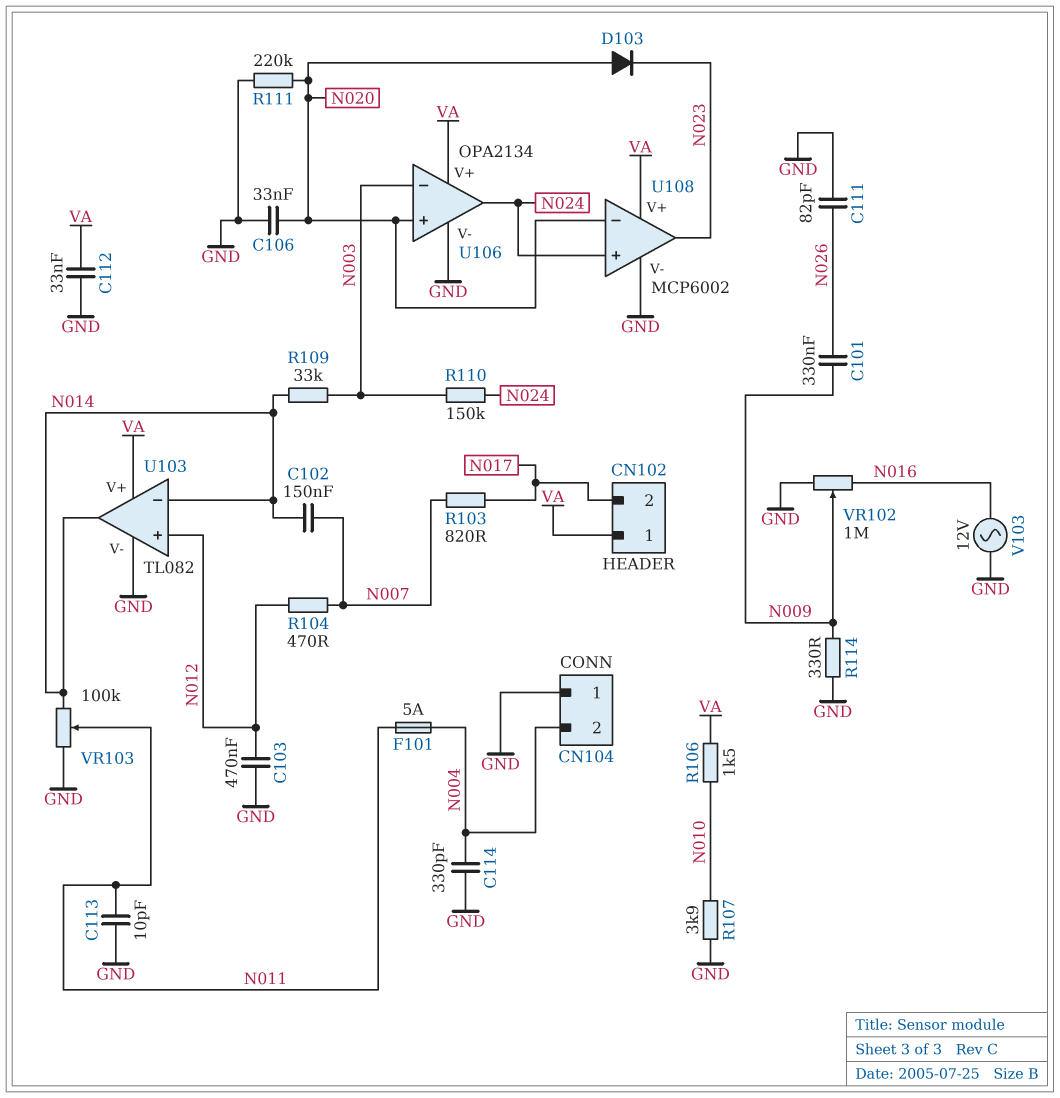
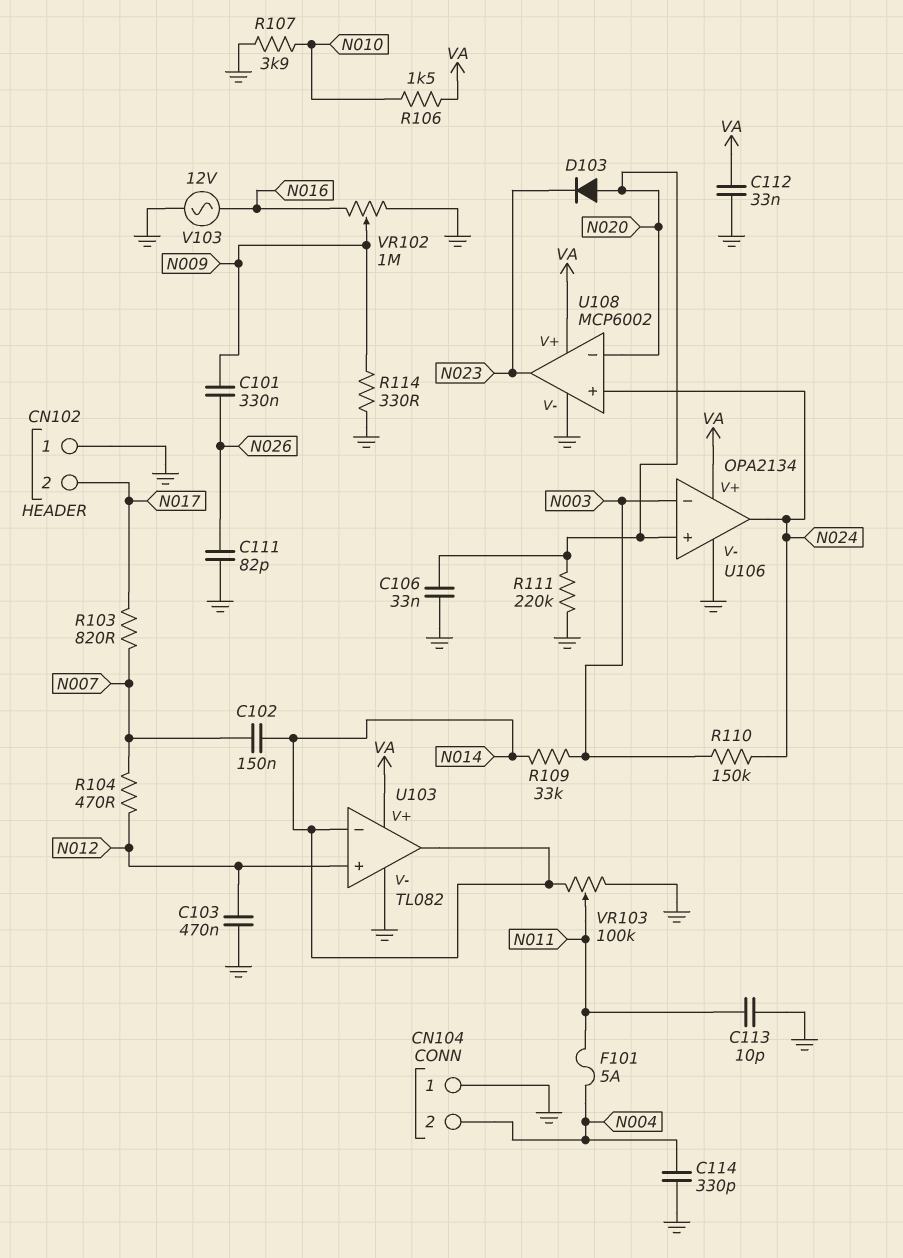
CN102 pin 1: VA -> GND

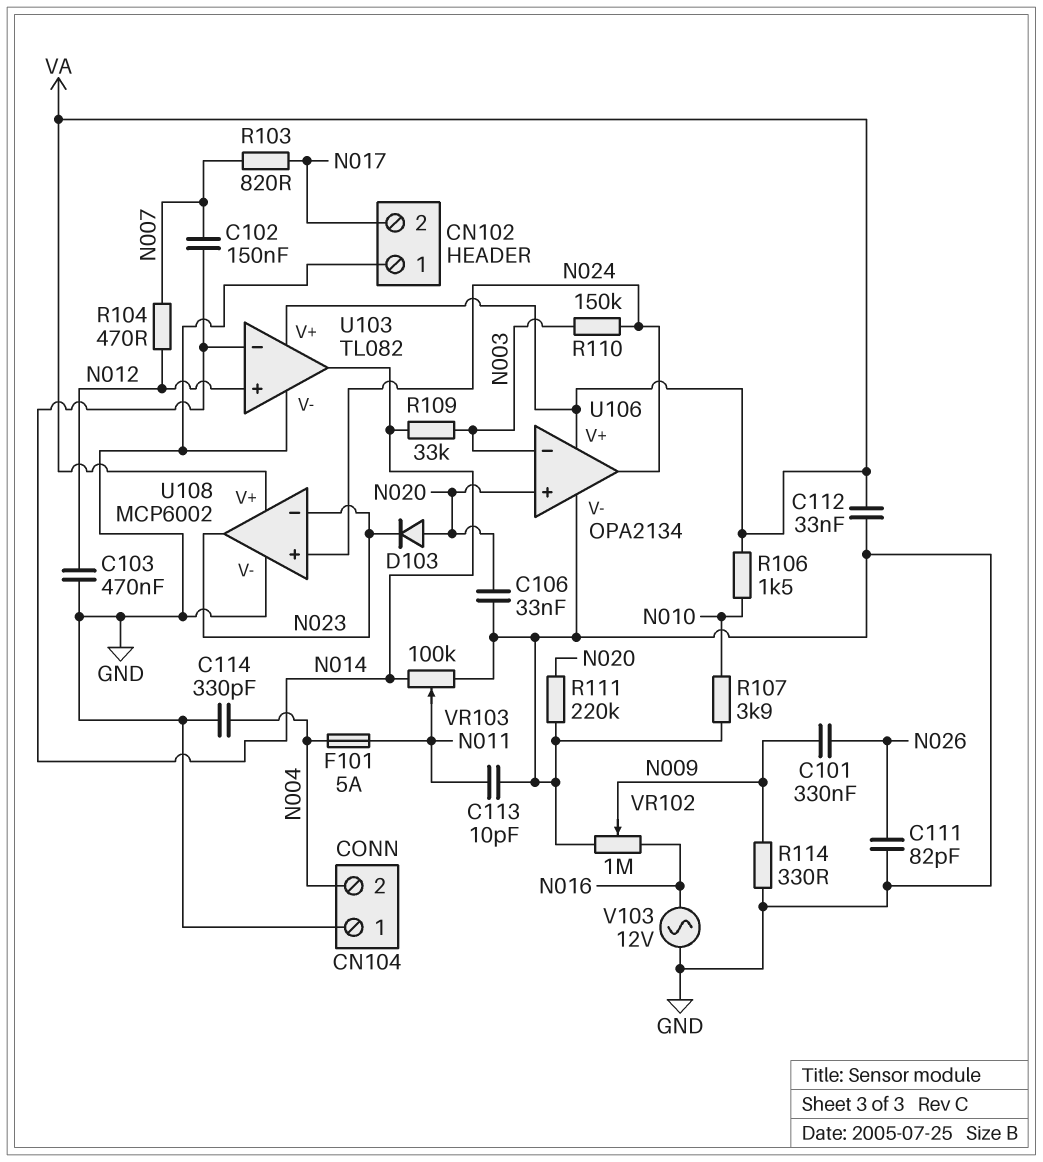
U108 pin in-: N020 -> N023

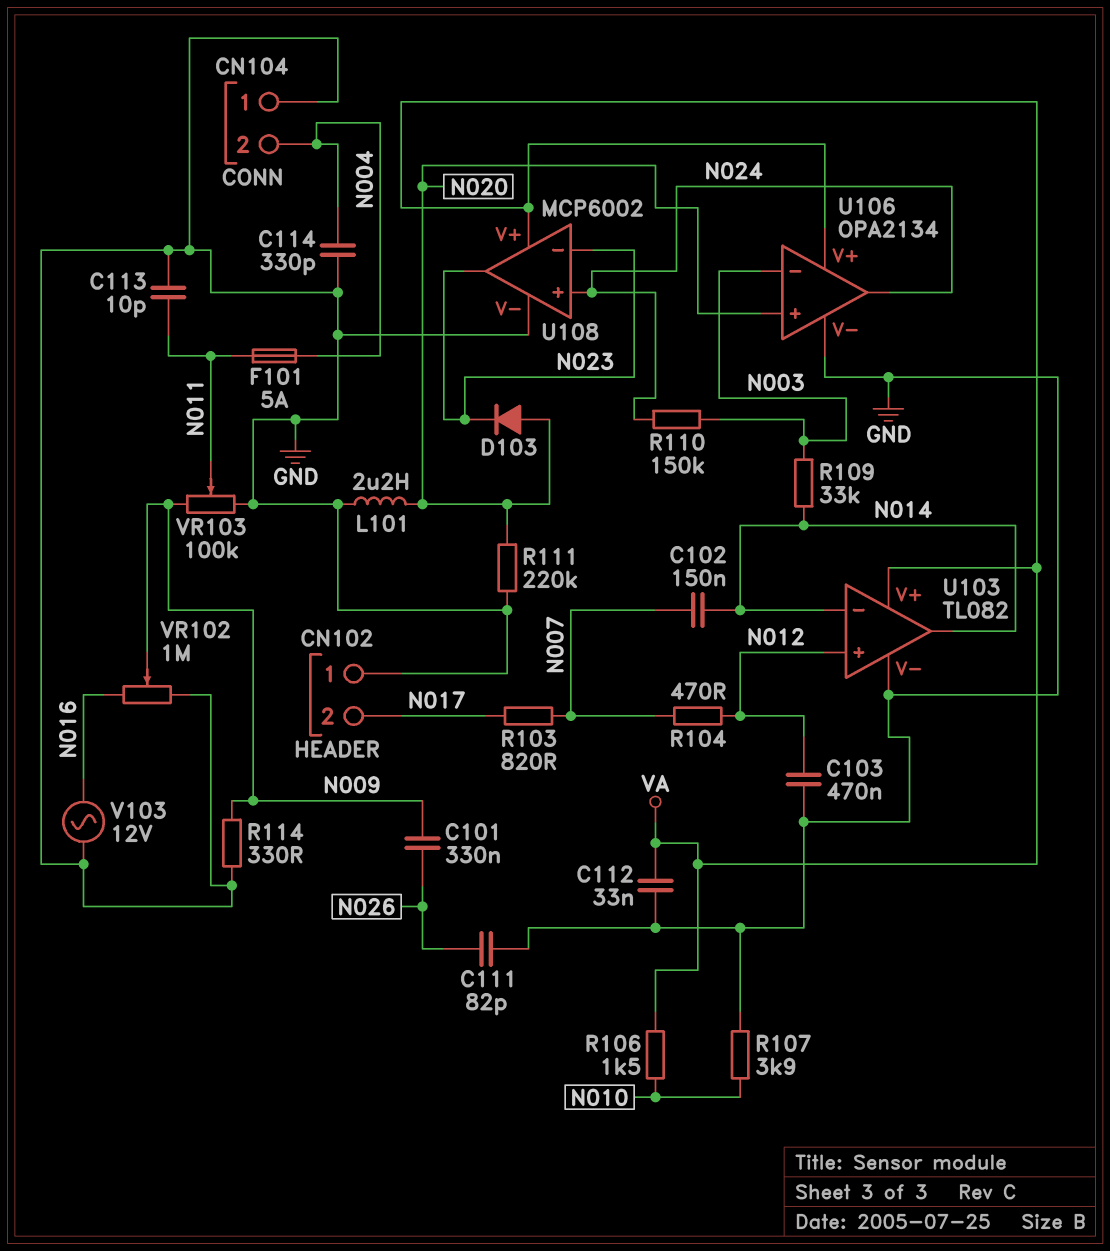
C106: 33nF (GND, N020) -> none
L101: none -> 2.2uH (GND, N020)
VR103: 100k (GND, N014, wiper N011) -> 100k (GND, N009, wiper N011)

